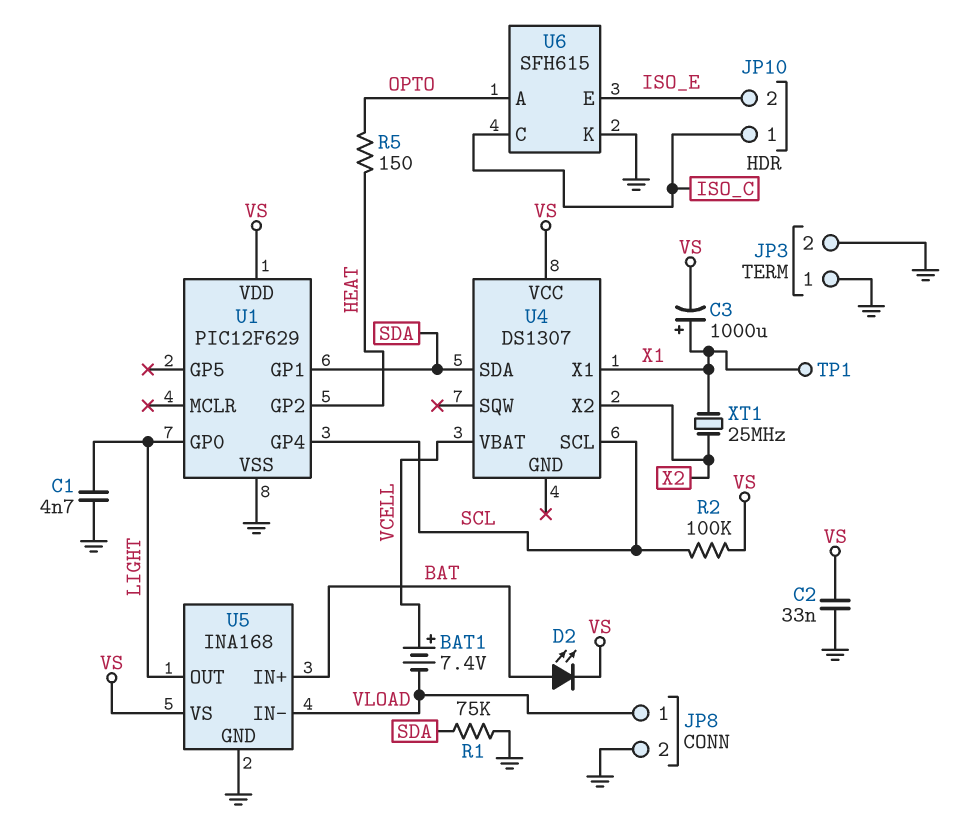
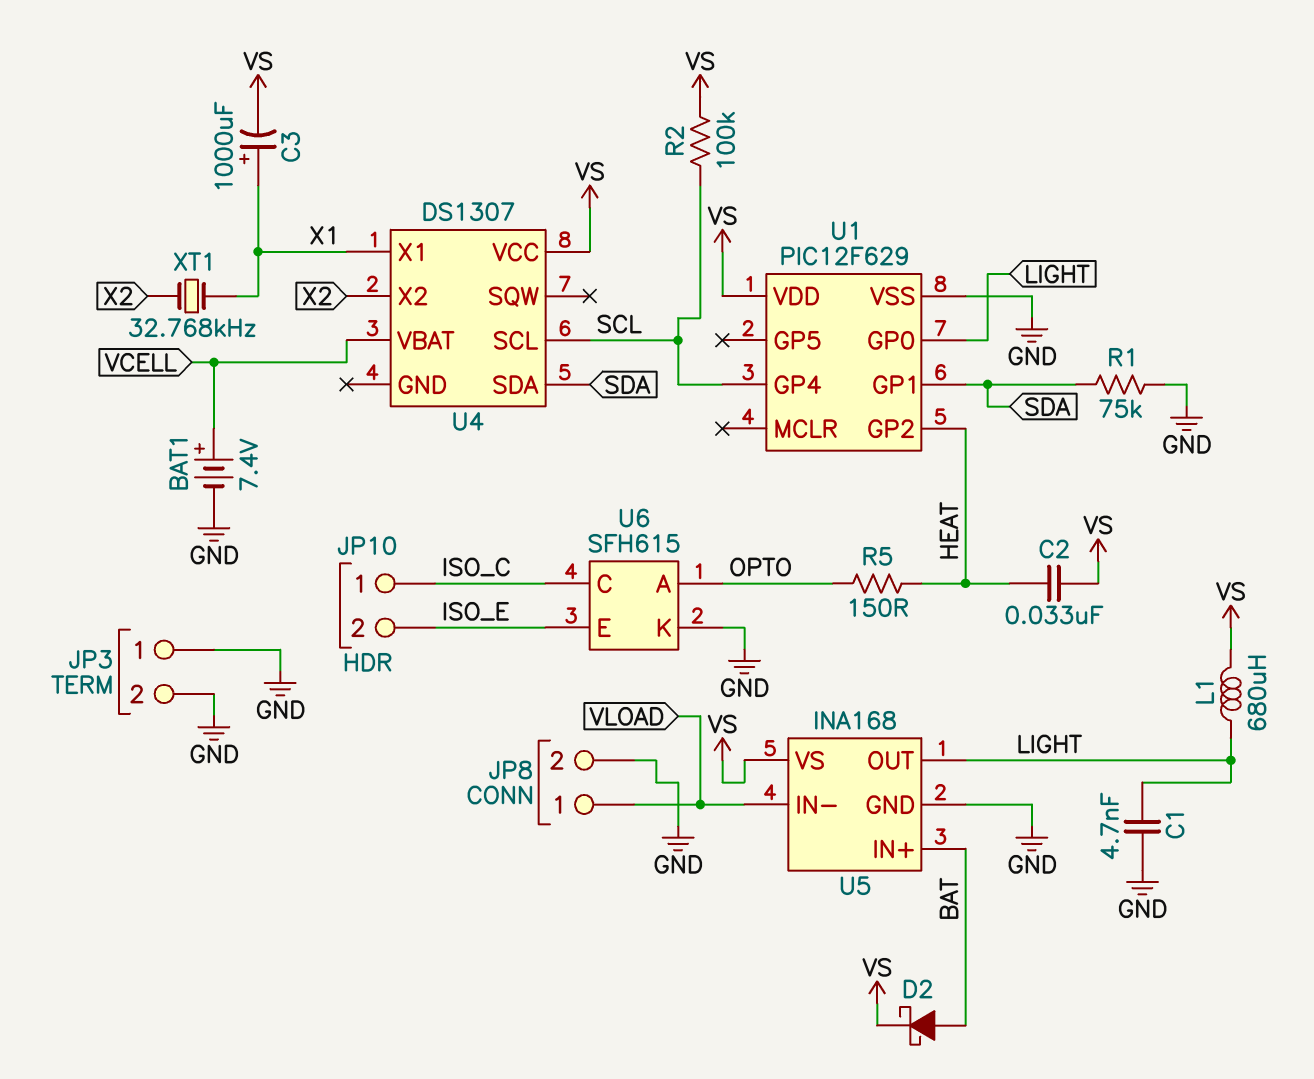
BAT1: 7.4V (plus VCELL, minus VLOAD) -> 7.4V (plus VCELL, minus GND)
C2: 33nF (GND, VS) -> 33nF (HEAT, VS)
D2: LED (A BAT, K VS) -> schottky (A BAT, K VS)
L1: none -> 680uH (LIGHT, VS)
TP1: test point (X1) -> none
XT1: 25MHz (X1, X2) -> 32.768kHz (X1, X2)

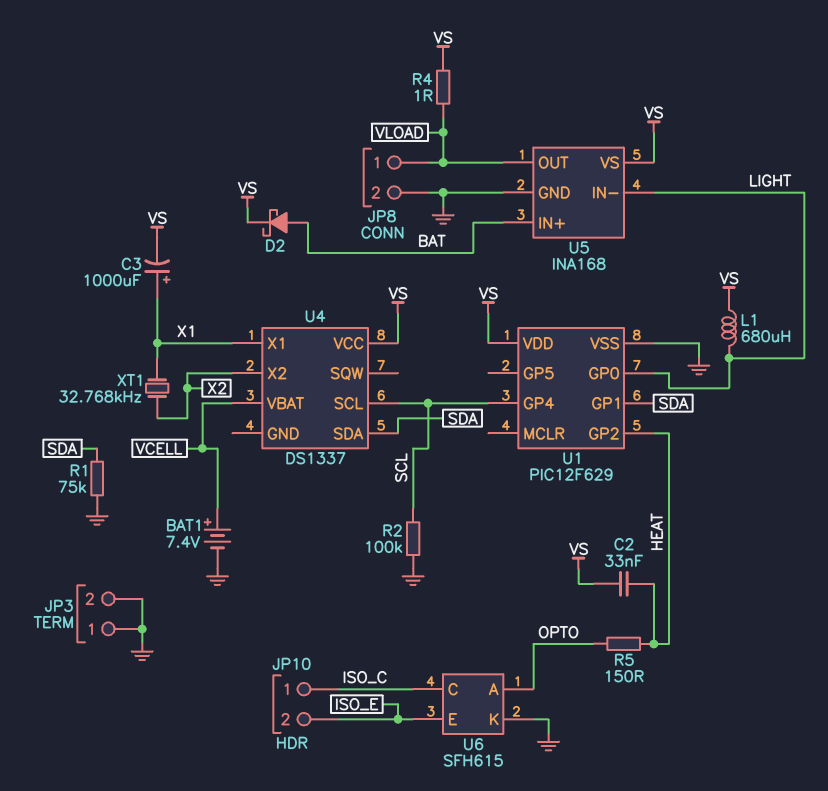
C1: 4.7nF (GND, LIGHT) -> none
R2: 100k (SCL, VS) -> 100k (GND, SCL)
R4: none -> 1 (VLOAD, VS)
U4: DS1307 -> DS1337
U5 pin IN-: VLOAD -> LIGHT
U5 pin OUT: LIGHT -> VLOAD

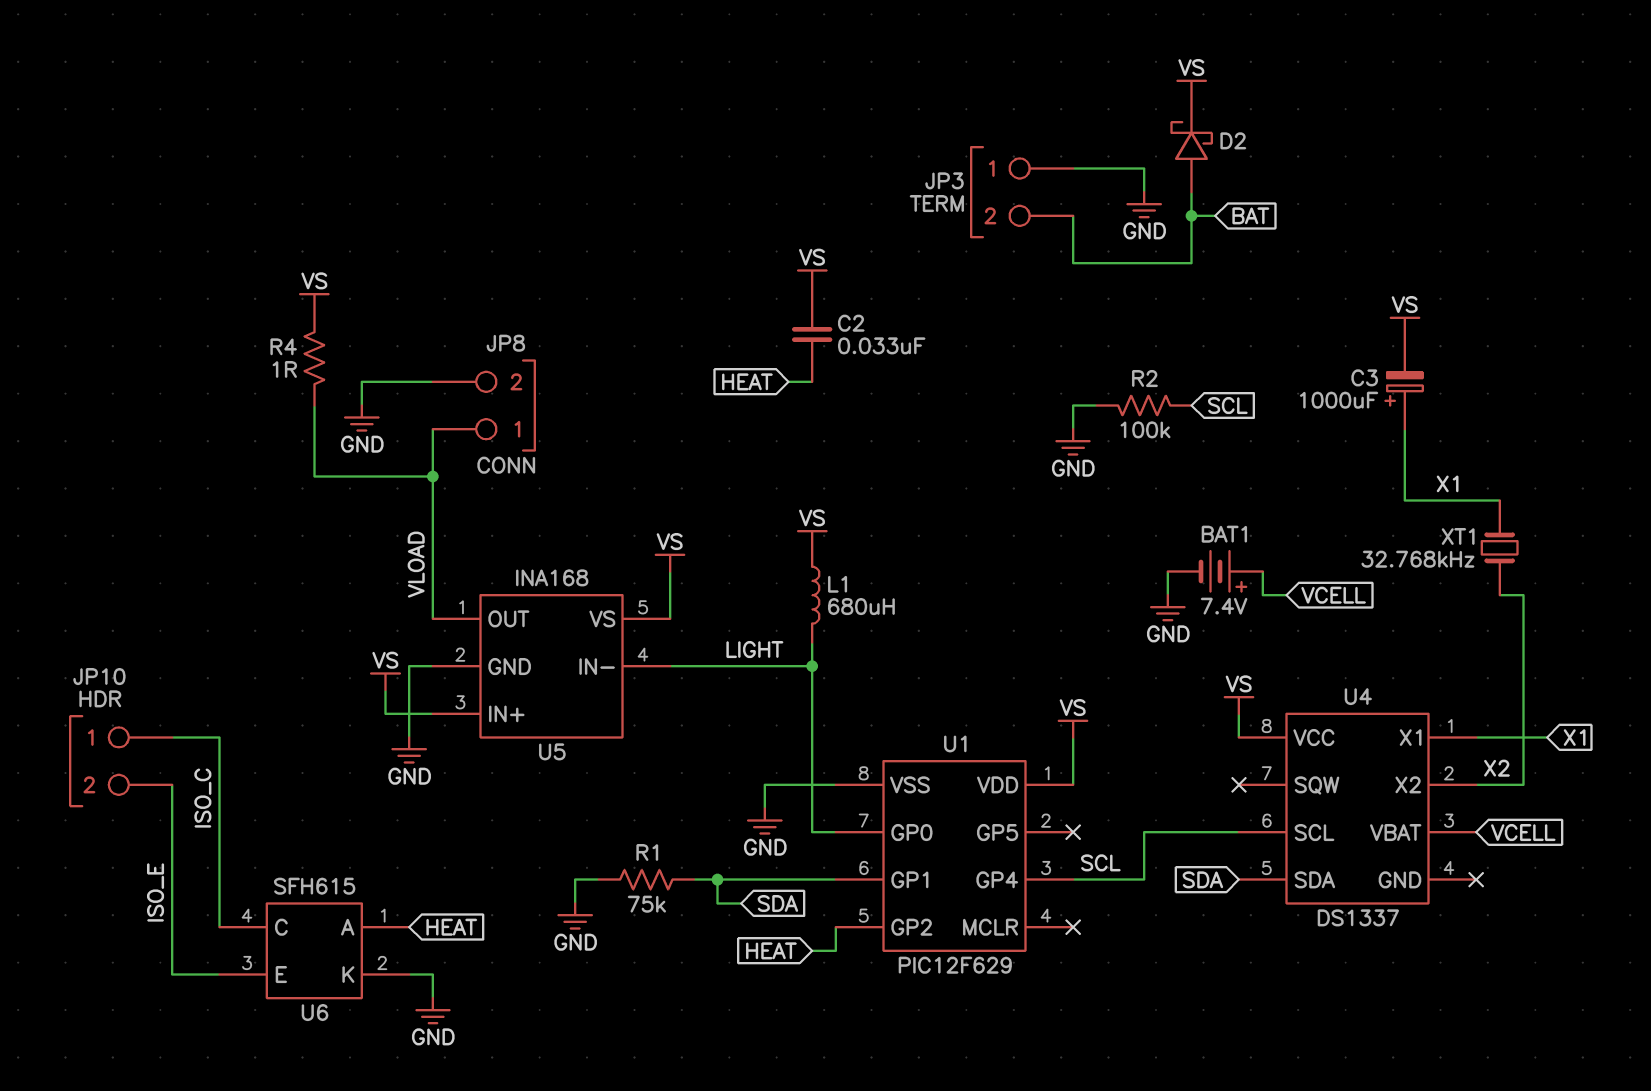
JP3 pin 2: GND -> BAT
R5: 150 (HEAT, OPTO) -> none
U5 pin IN+: BAT -> VS
U6 pin A: OPTO -> HEAT

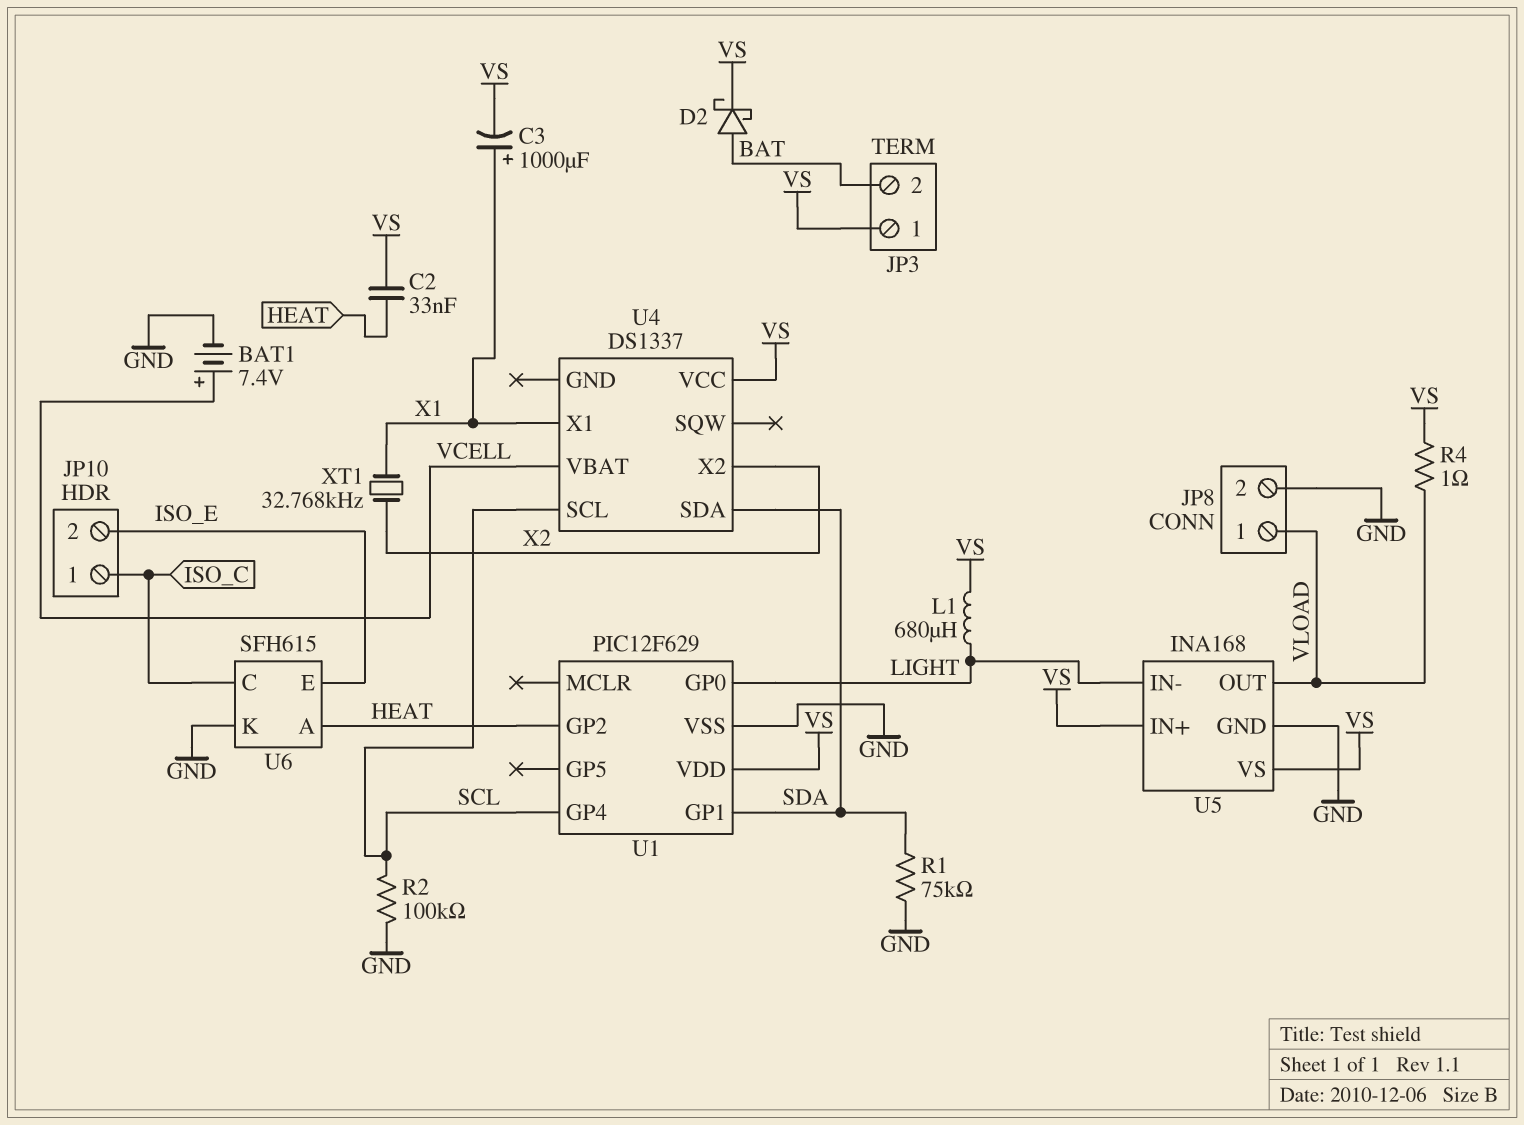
JP3 pin 1: GND -> VS

